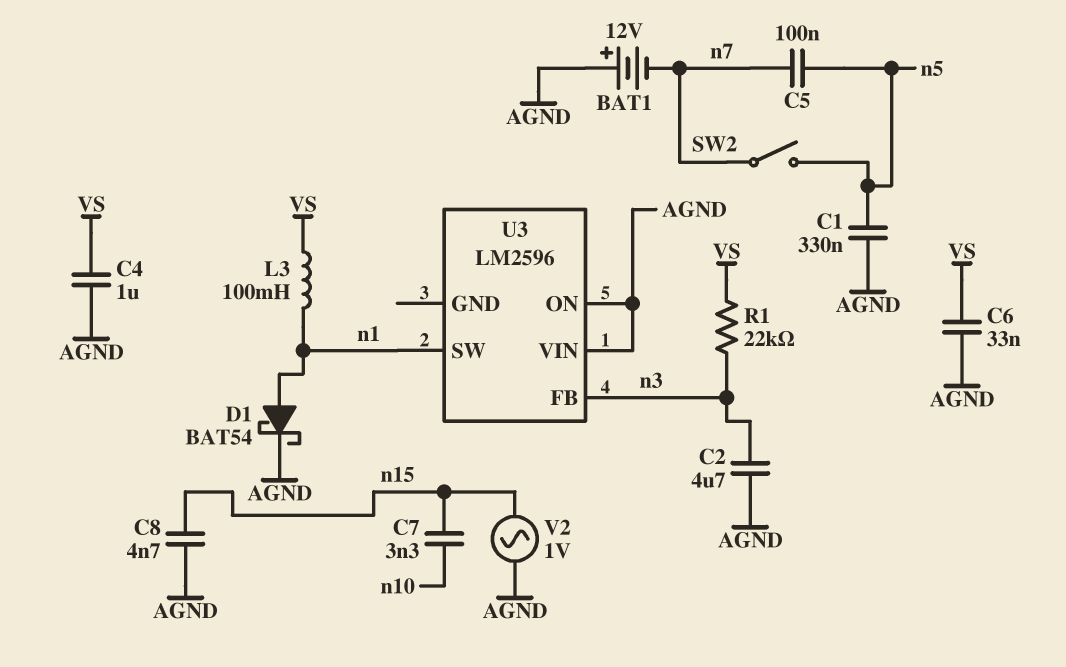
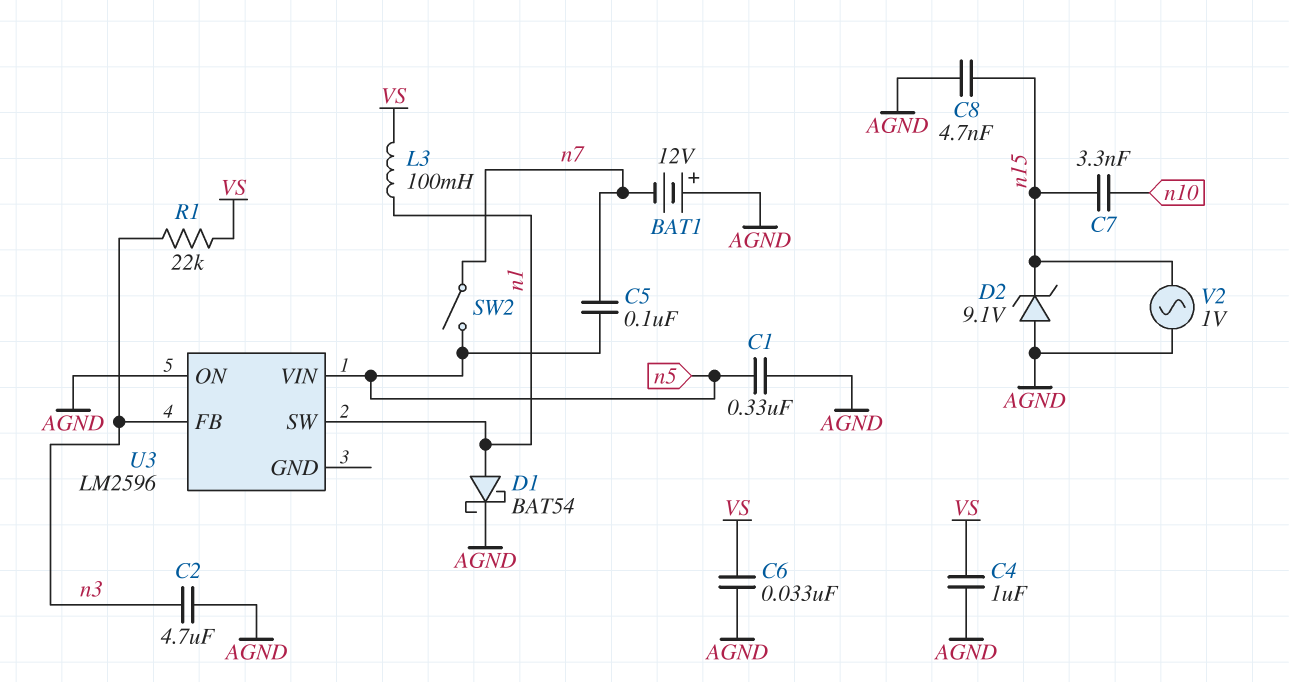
D2: none -> zener 9.1V (A AGND, K n15)
U3 pin VIN: AGND -> n5

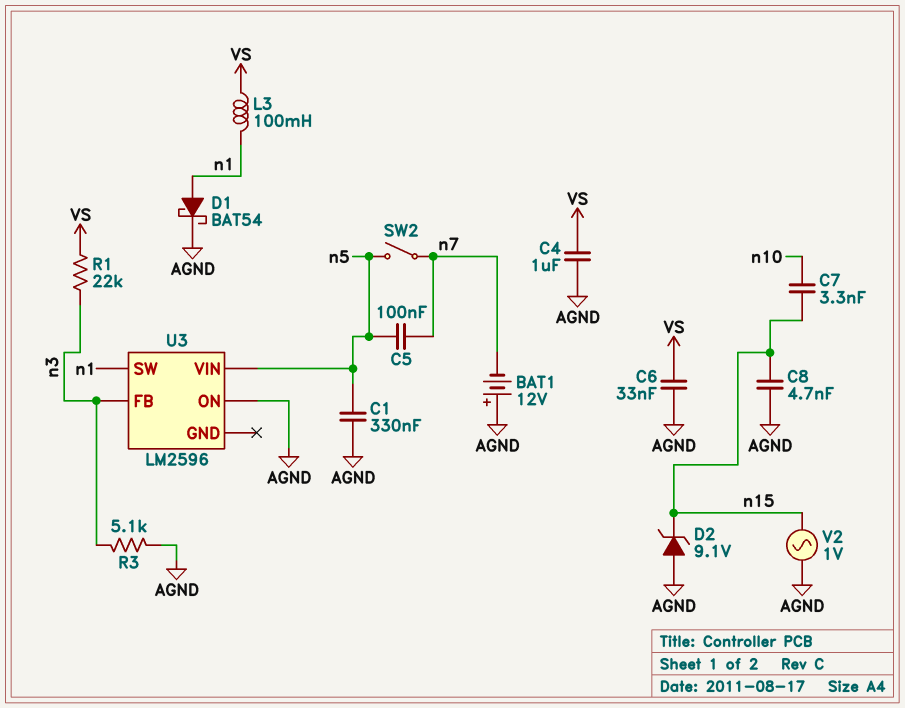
C2: 4.7uF (AGND, n3) -> none
R3: none -> 5.1k (AGND, n3)

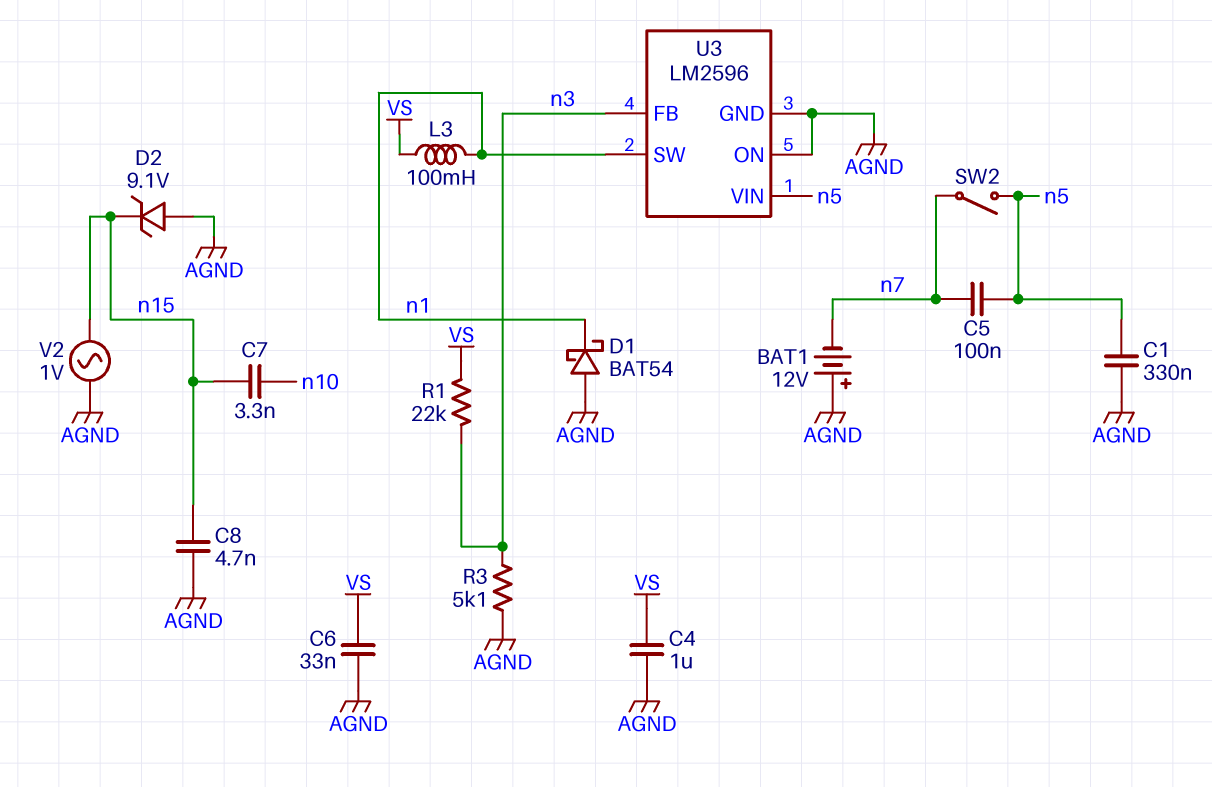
D1: schottky BAT54 (A n1, K AGND) -> schottky BAT54 (A AGND, K n1)
U3 pin GND: none -> AGND

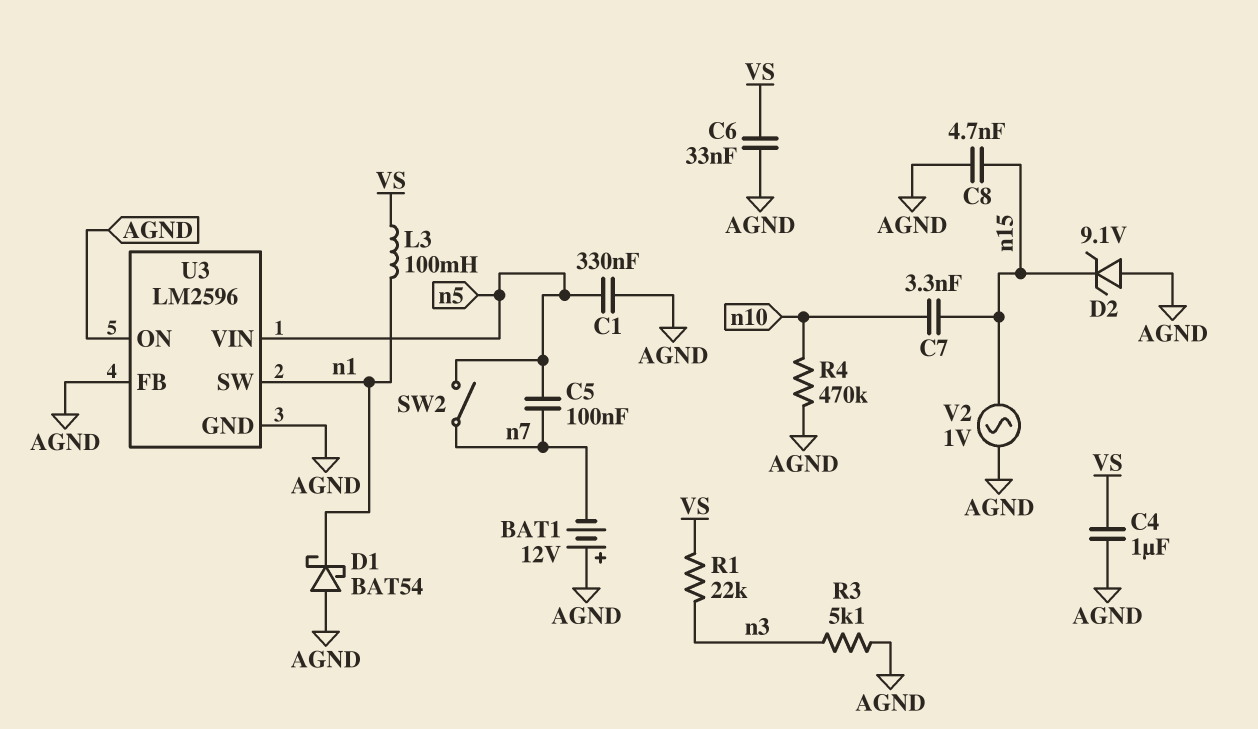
R4: none -> 470k (AGND, n10)
U3 pin FB: n3 -> AGND

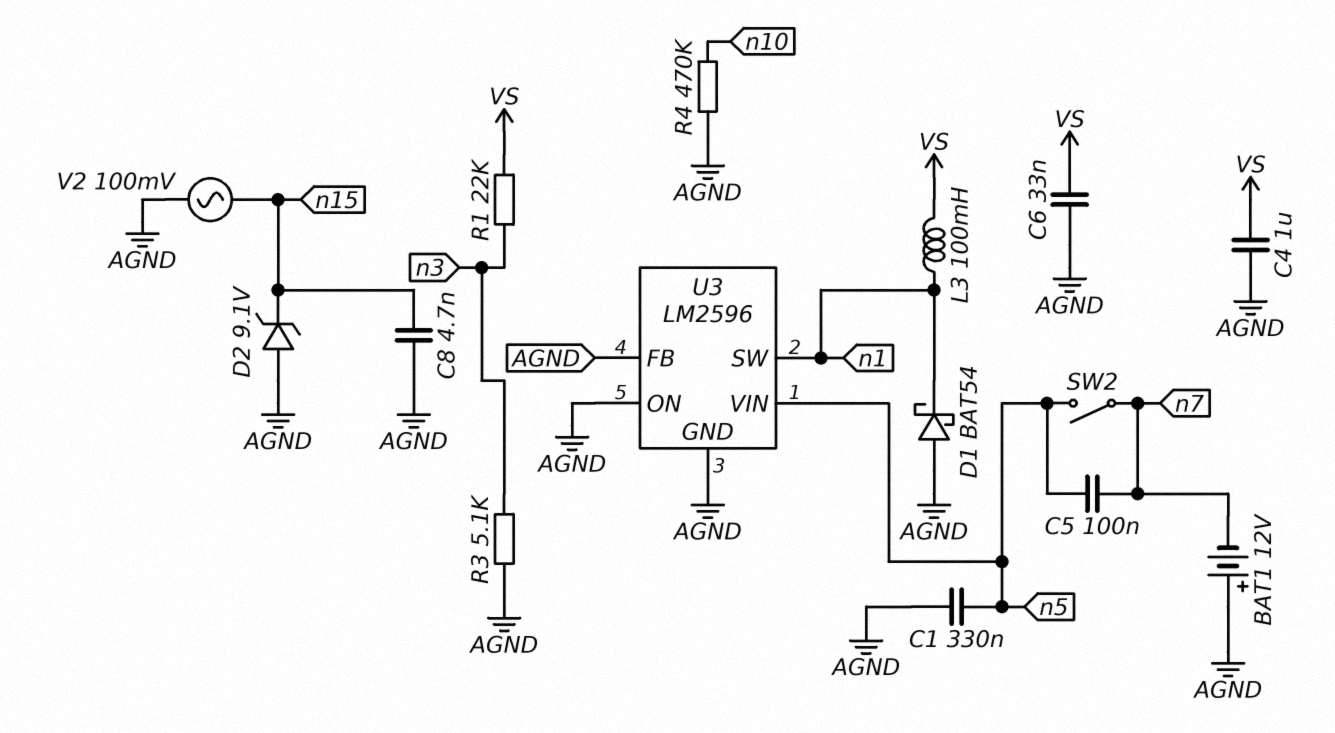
C7: 3.3nF (n10, n15) -> none
V2: AC 1V (AGND, n15) -> AC 100mV (AGND, n15)

